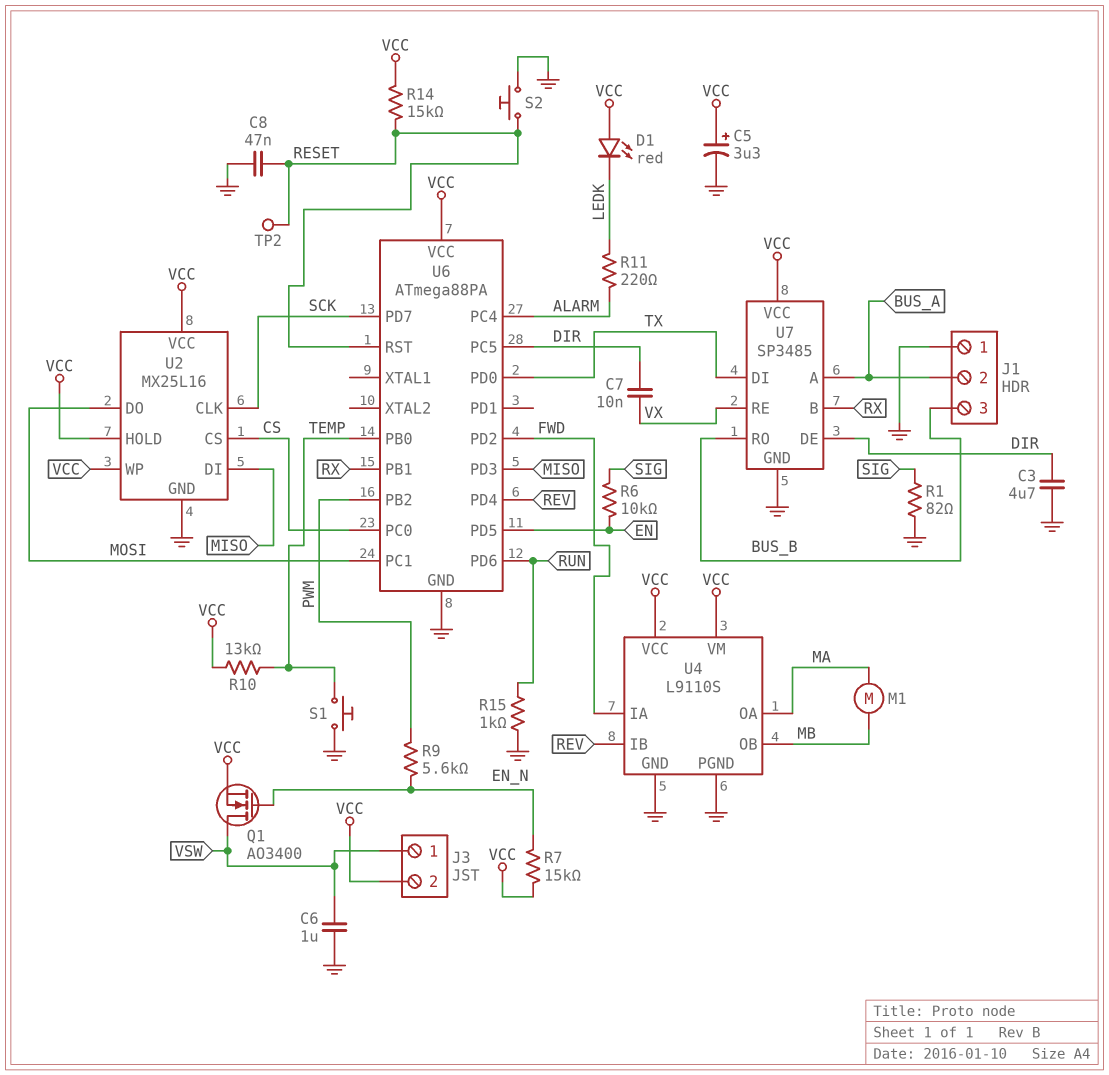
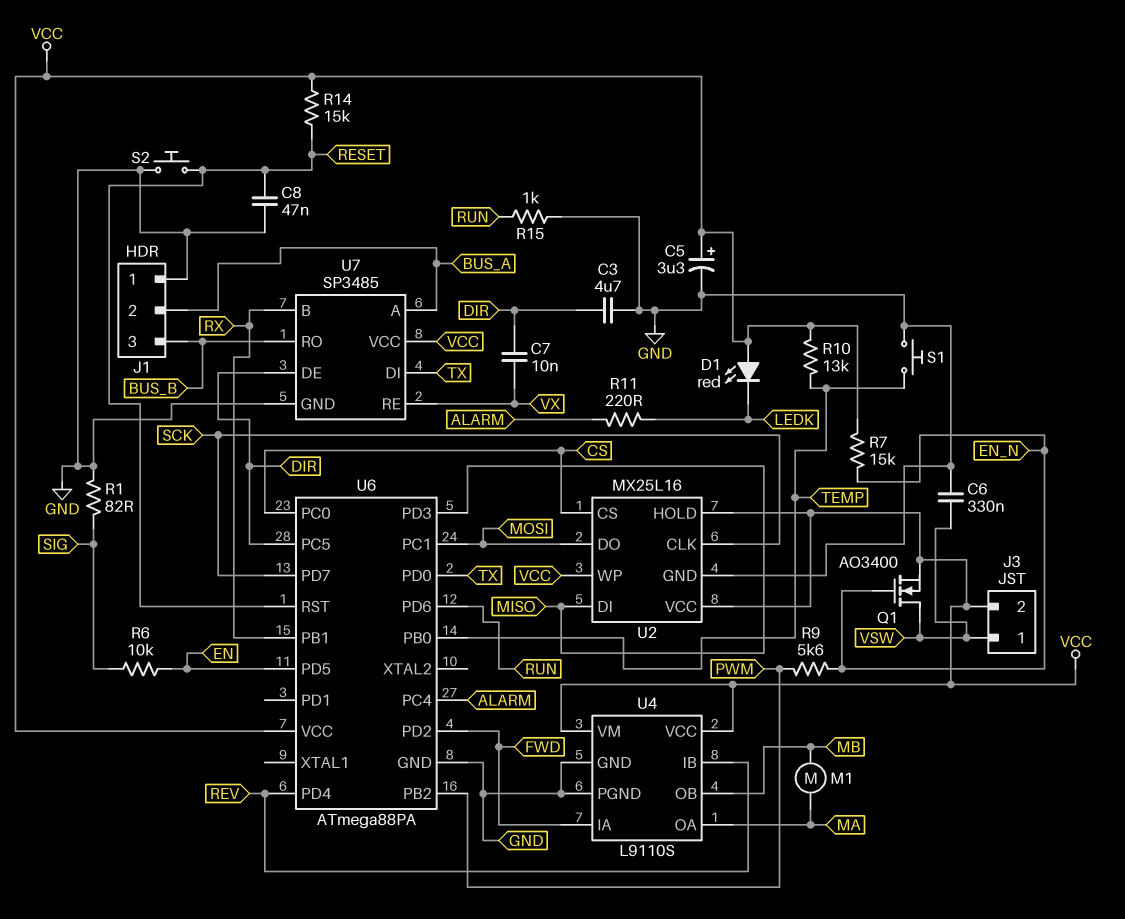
C6: 1uF (GND, VSW) -> 330nF (GND, VSW)
TP2: test point (RESET) -> none

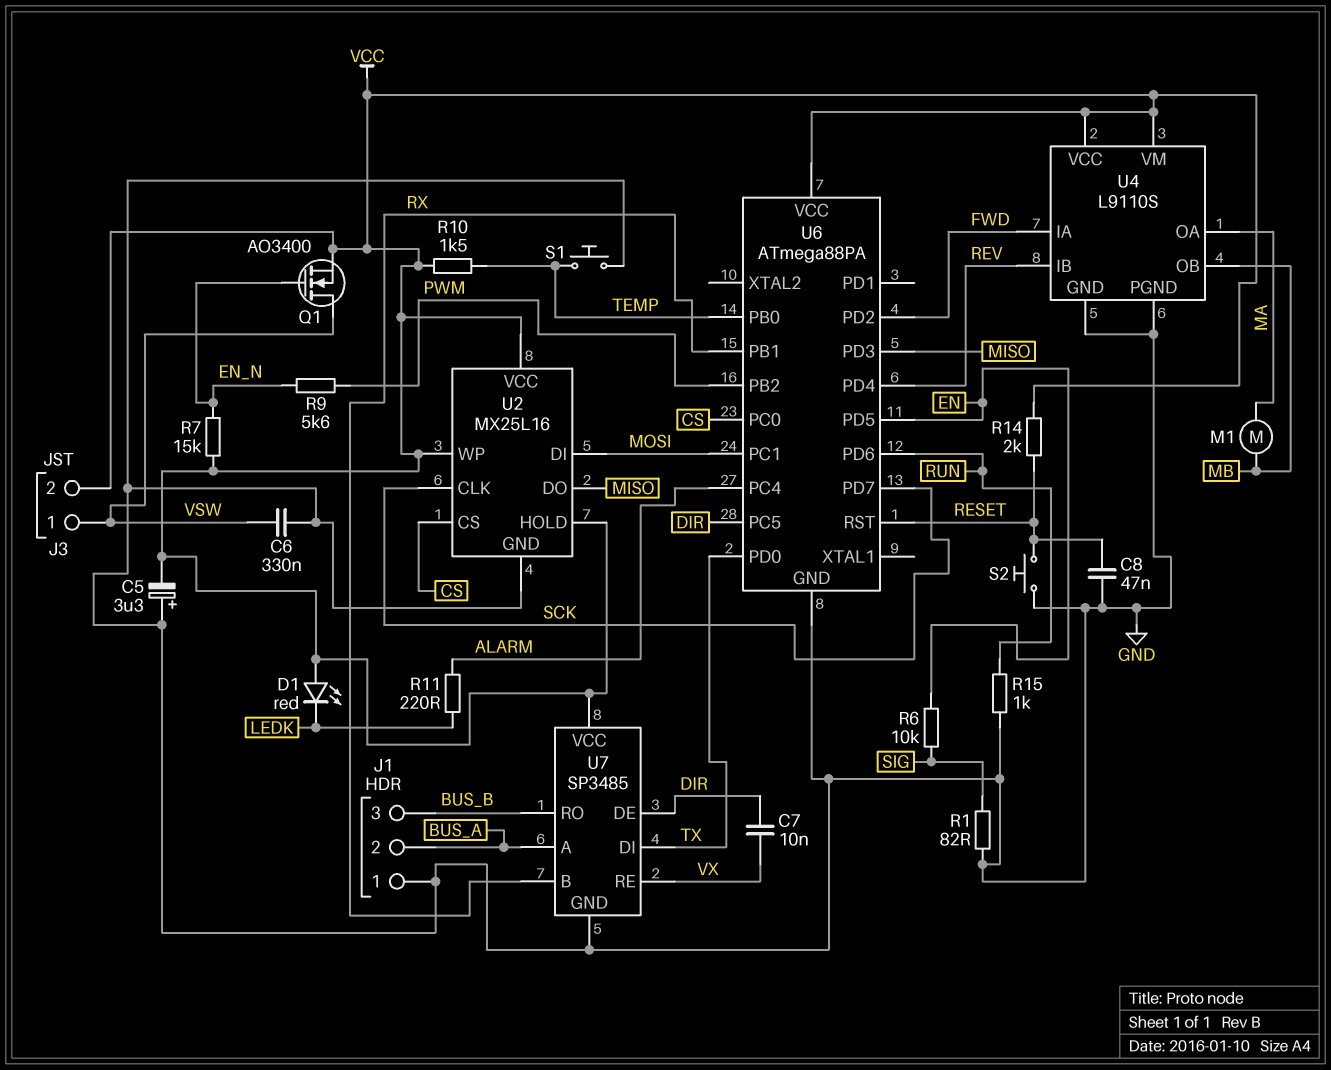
C3: 4.7uF (DIR, GND) -> none
C5: 3.3uF (plus VCC, minus GND) -> 3.3uF (plus GND, minus VCC)
R10: 13k (TEMP, VCC) -> 1.5k (TEMP, VCC)
R14: 15k (RESET, VCC) -> 2k (RESET, VCC)
U2 pin DI: MISO -> MOSI
U2 pin DO: MOSI -> MISO

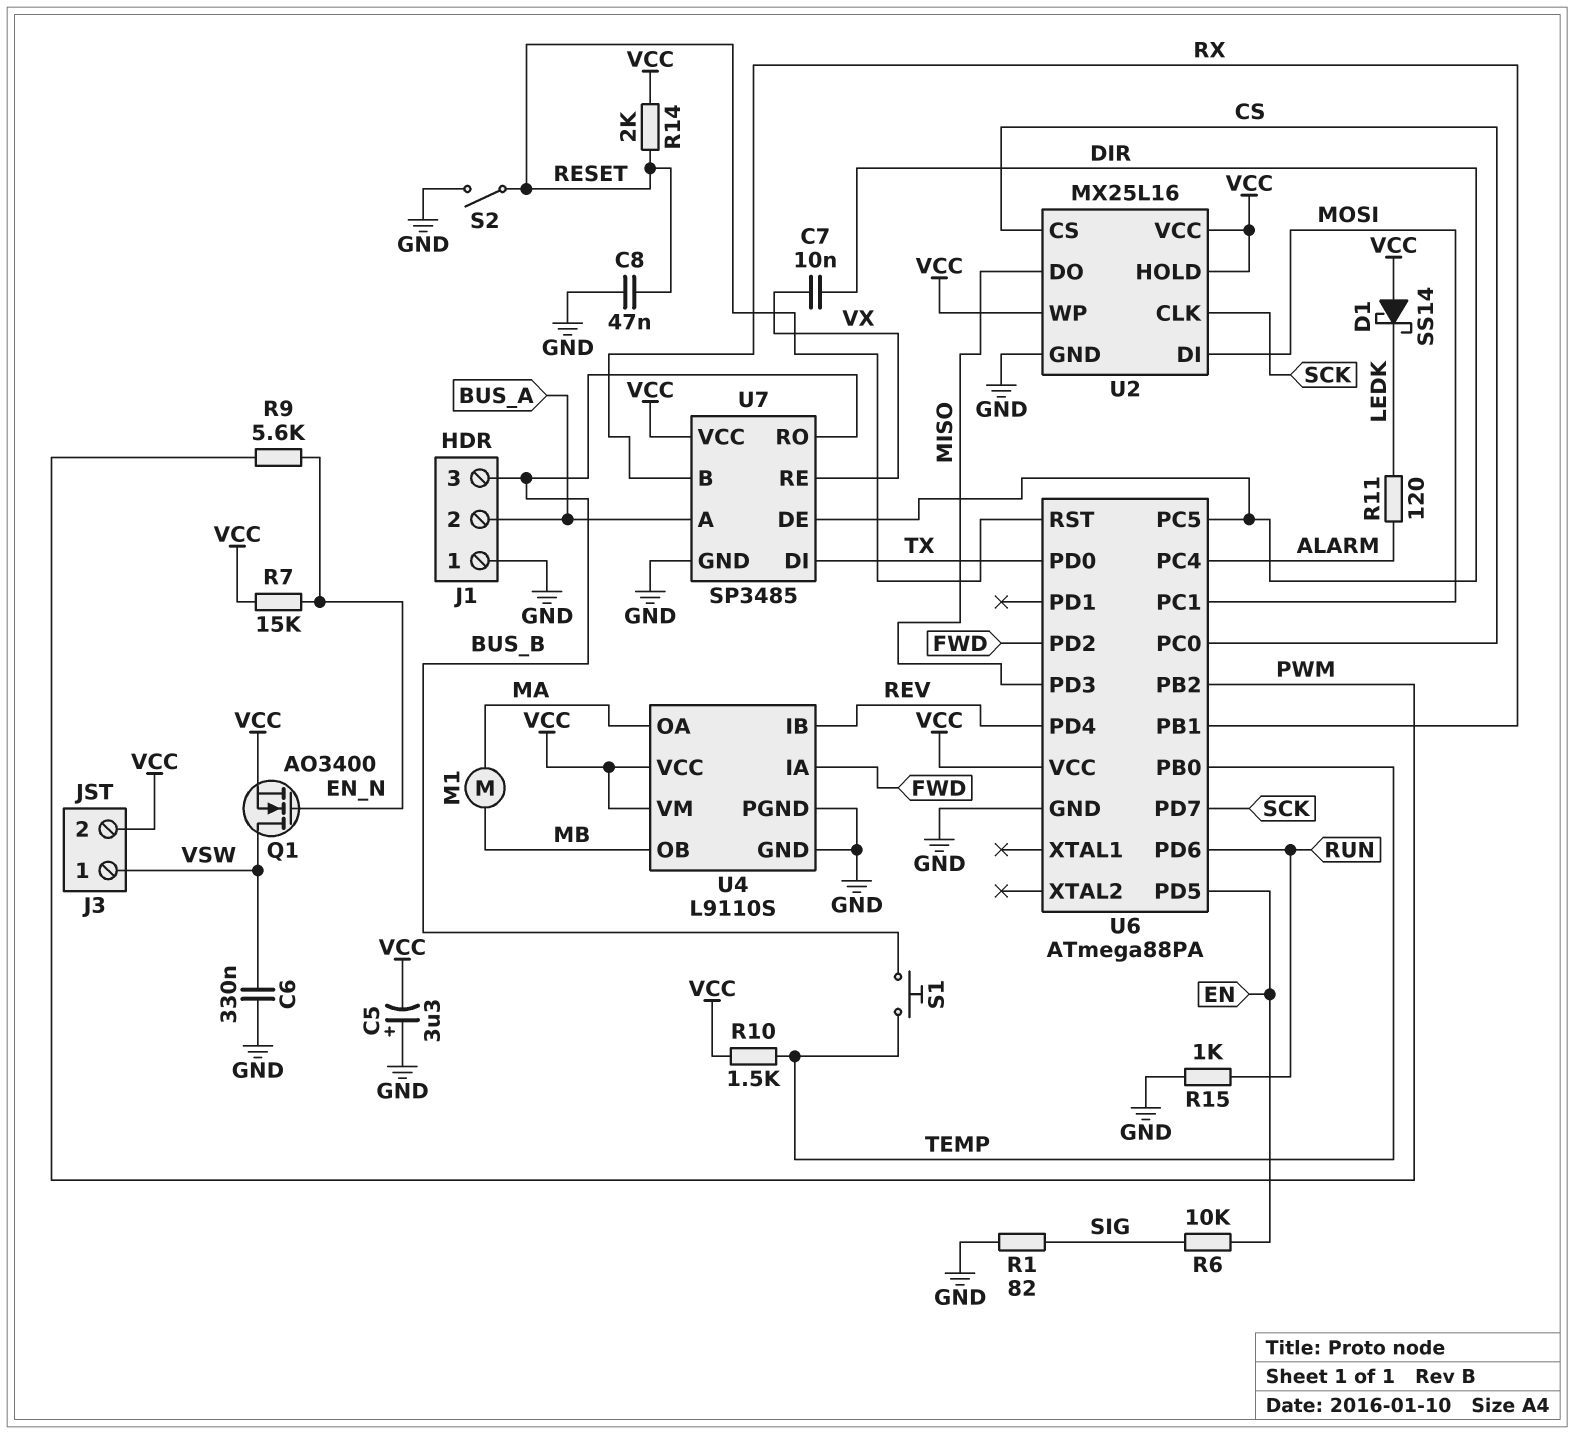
D1: LED red (A VCC, K LEDK) -> schottky SS14 (A VCC, K LEDK)
R11: 220 (ALARM, LEDK) -> 120 (ALARM, LEDK)
S1: button (GND, TEMP) -> button (BUS_B, TEMP)
S2: button (GND, RESET) -> switch (GND, RESET)

